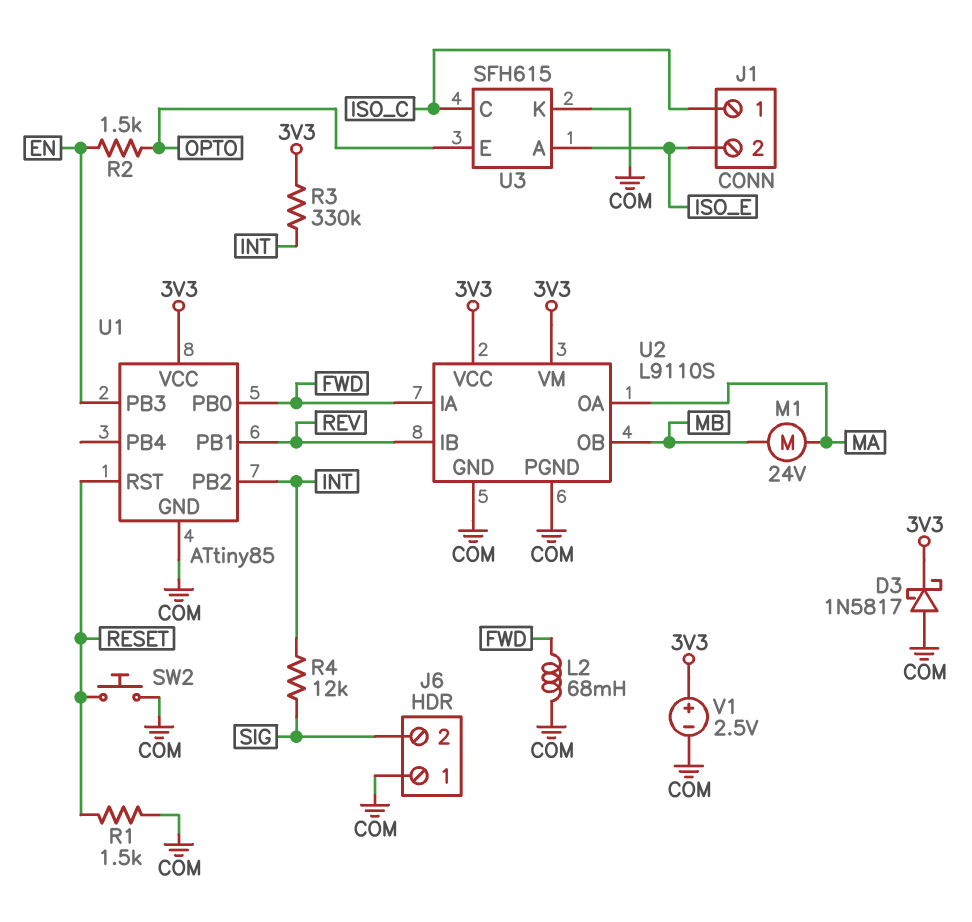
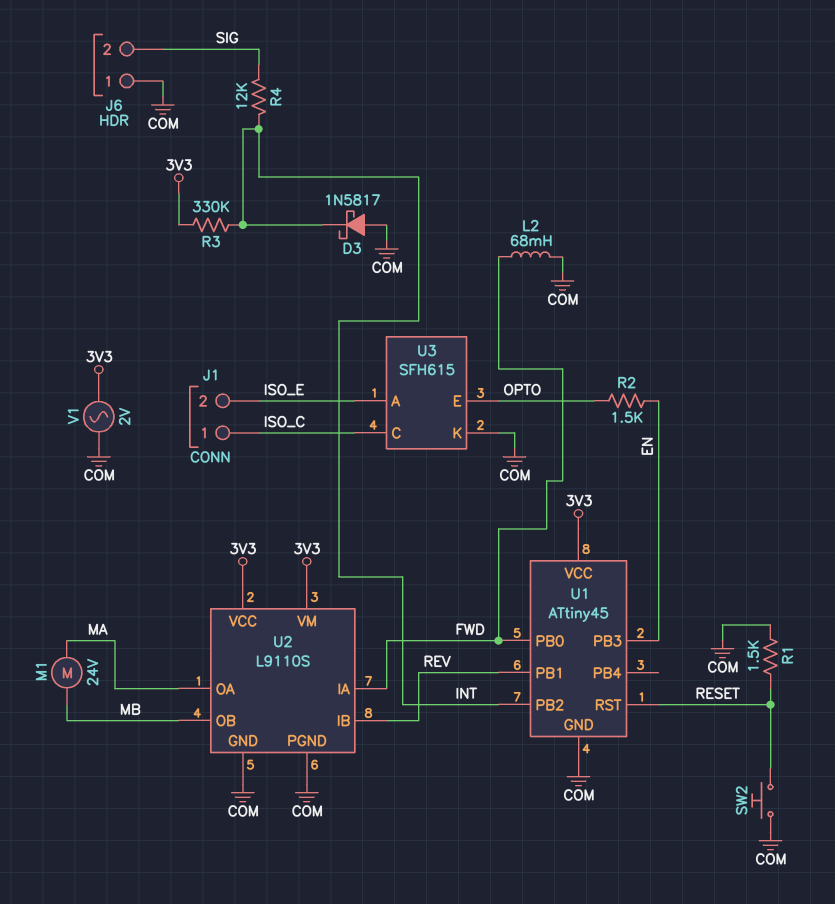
D3: schottky 1N5817 (A COM, K 3V3) -> schottky 1N5817 (A COM, K INT)
U1: ATtiny85 -> ATtiny45
V1: 2.5V (plus 3V3, minus COM) -> AC 2V (3V3, COM)

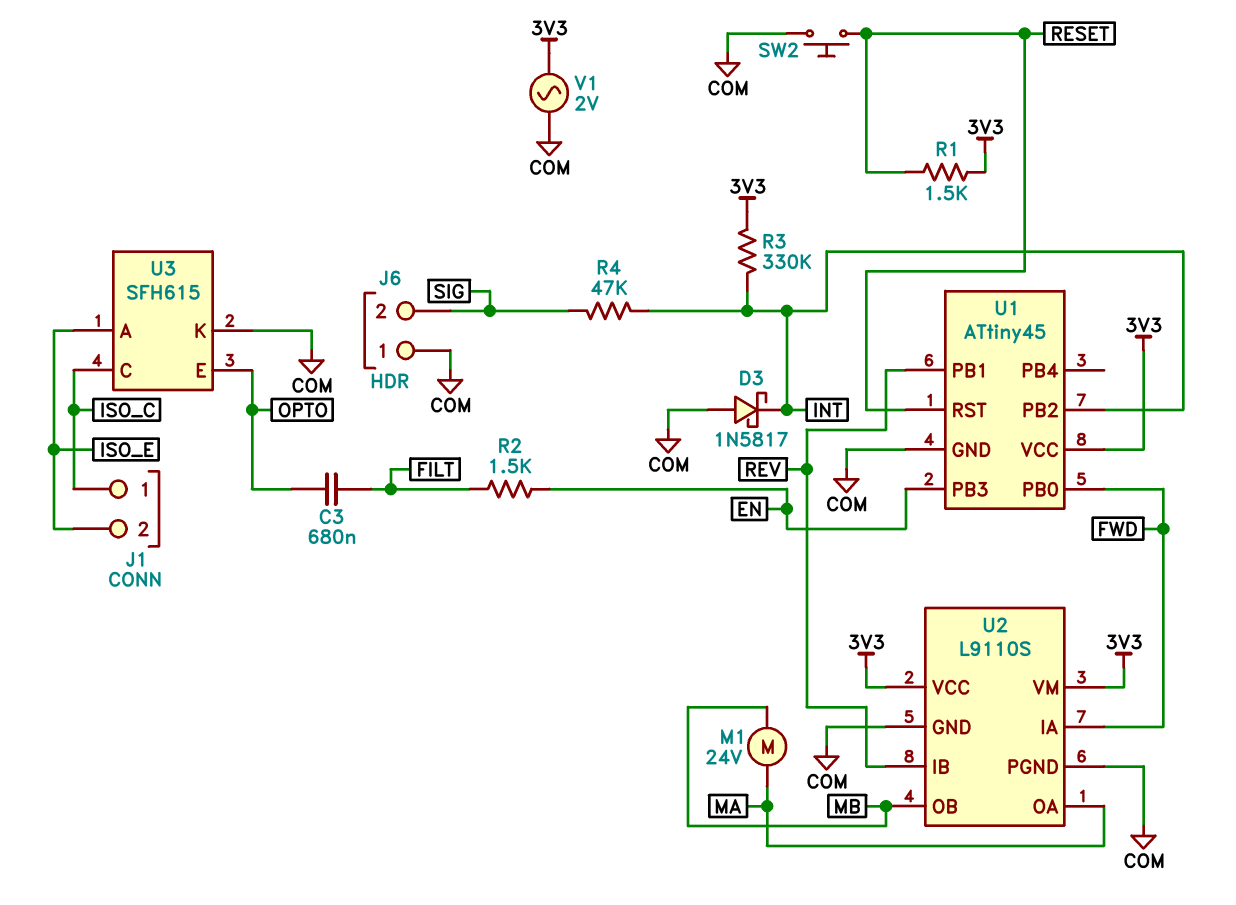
C3: none -> 680nF (FILT, OPTO)
L2: 68mH (COM, FWD) -> none
R1: 1.5k (COM, RESET) -> 1.5k (3V3, RESET)
R2: 1.5k (EN, OPTO) -> 1.5k (EN, FILT)
R4: 12k (INT, SIG) -> 47k (INT, SIG)

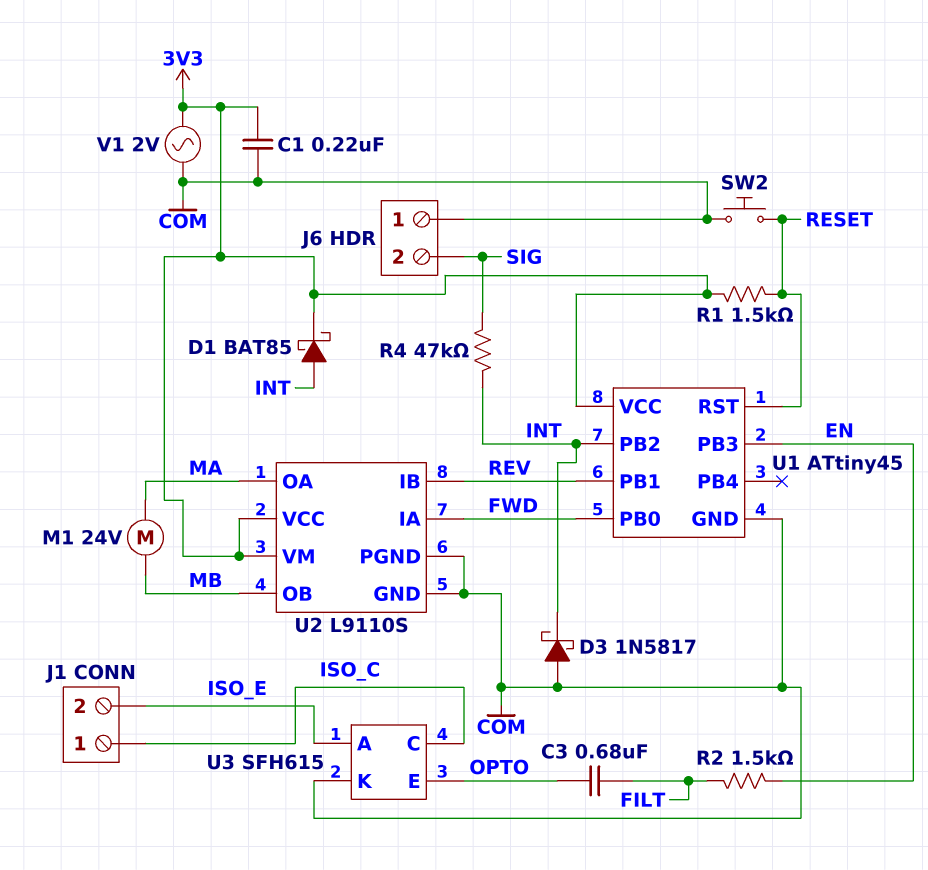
C1: none -> 220nF (3V3, COM)
D1: none -> schottky BAT85 (A INT, K 3V3)
R3: 330k (3V3, INT) -> none

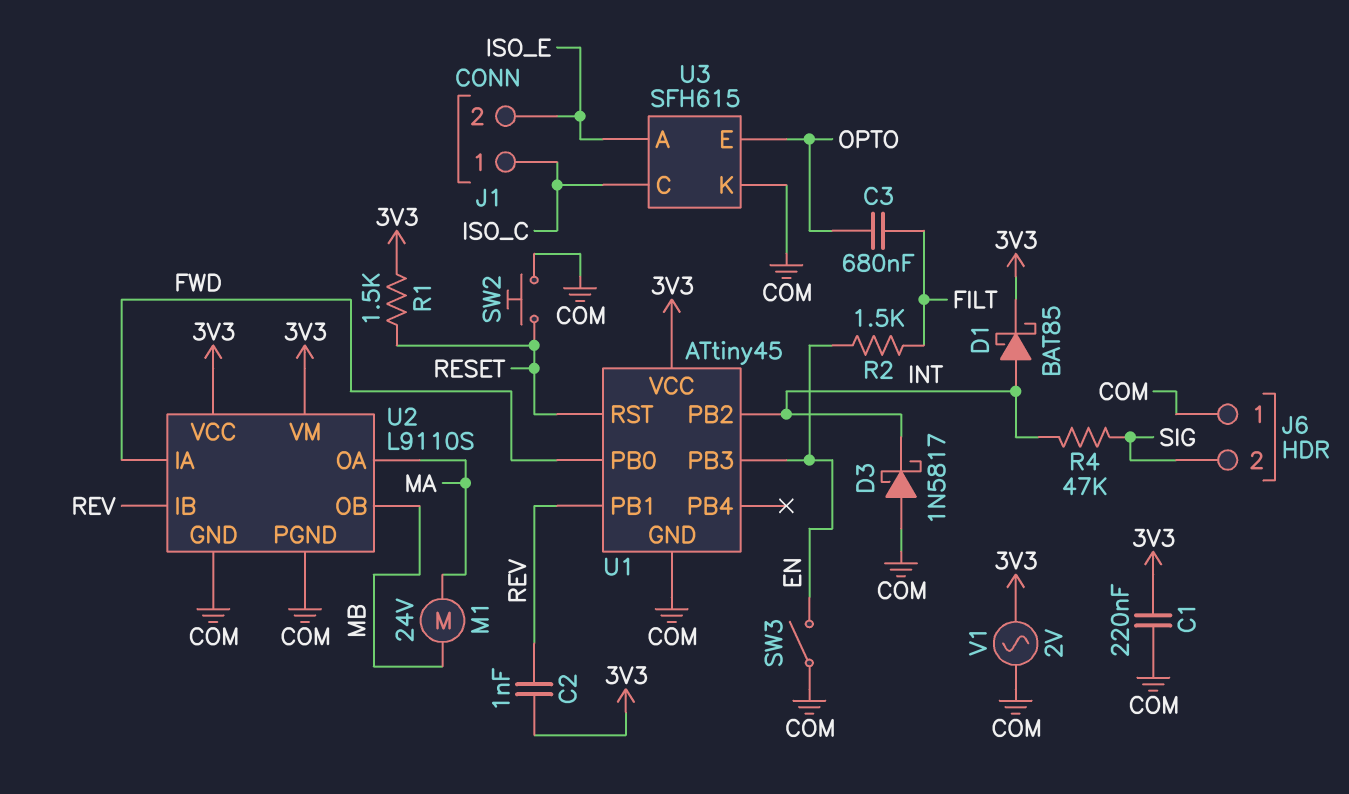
C2: none -> 1nF (3V3, REV)
SW3: none -> switch (COM, EN)

